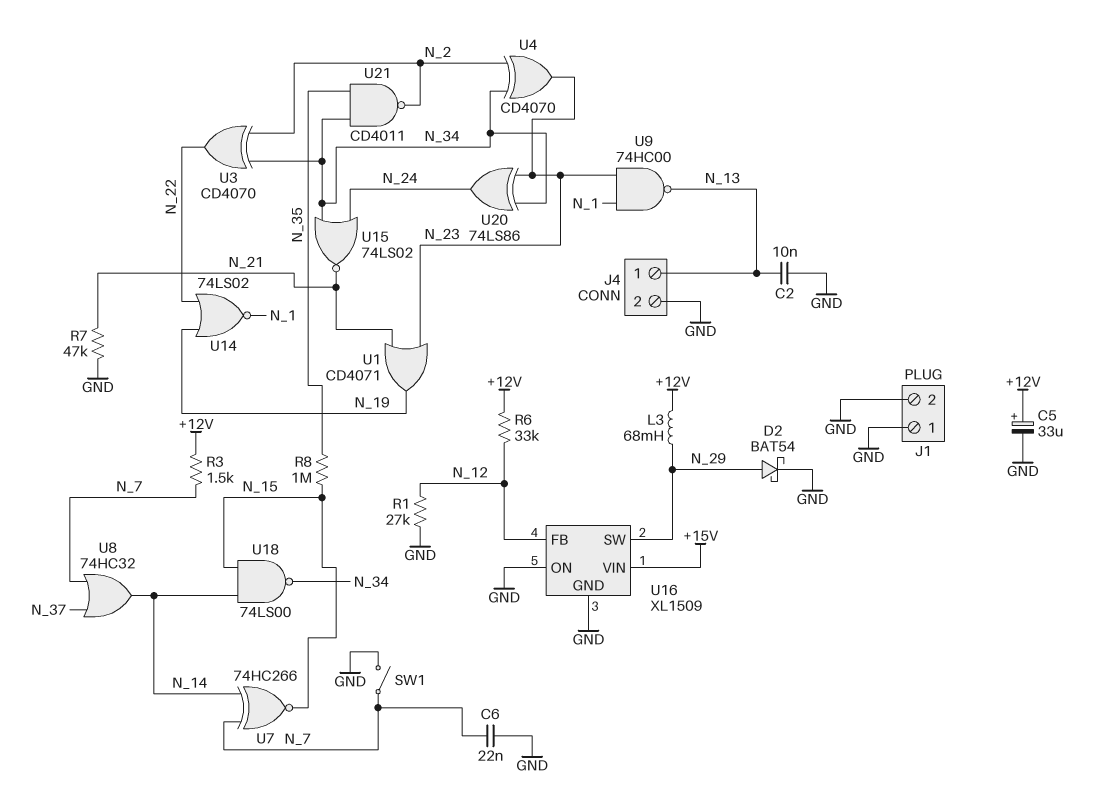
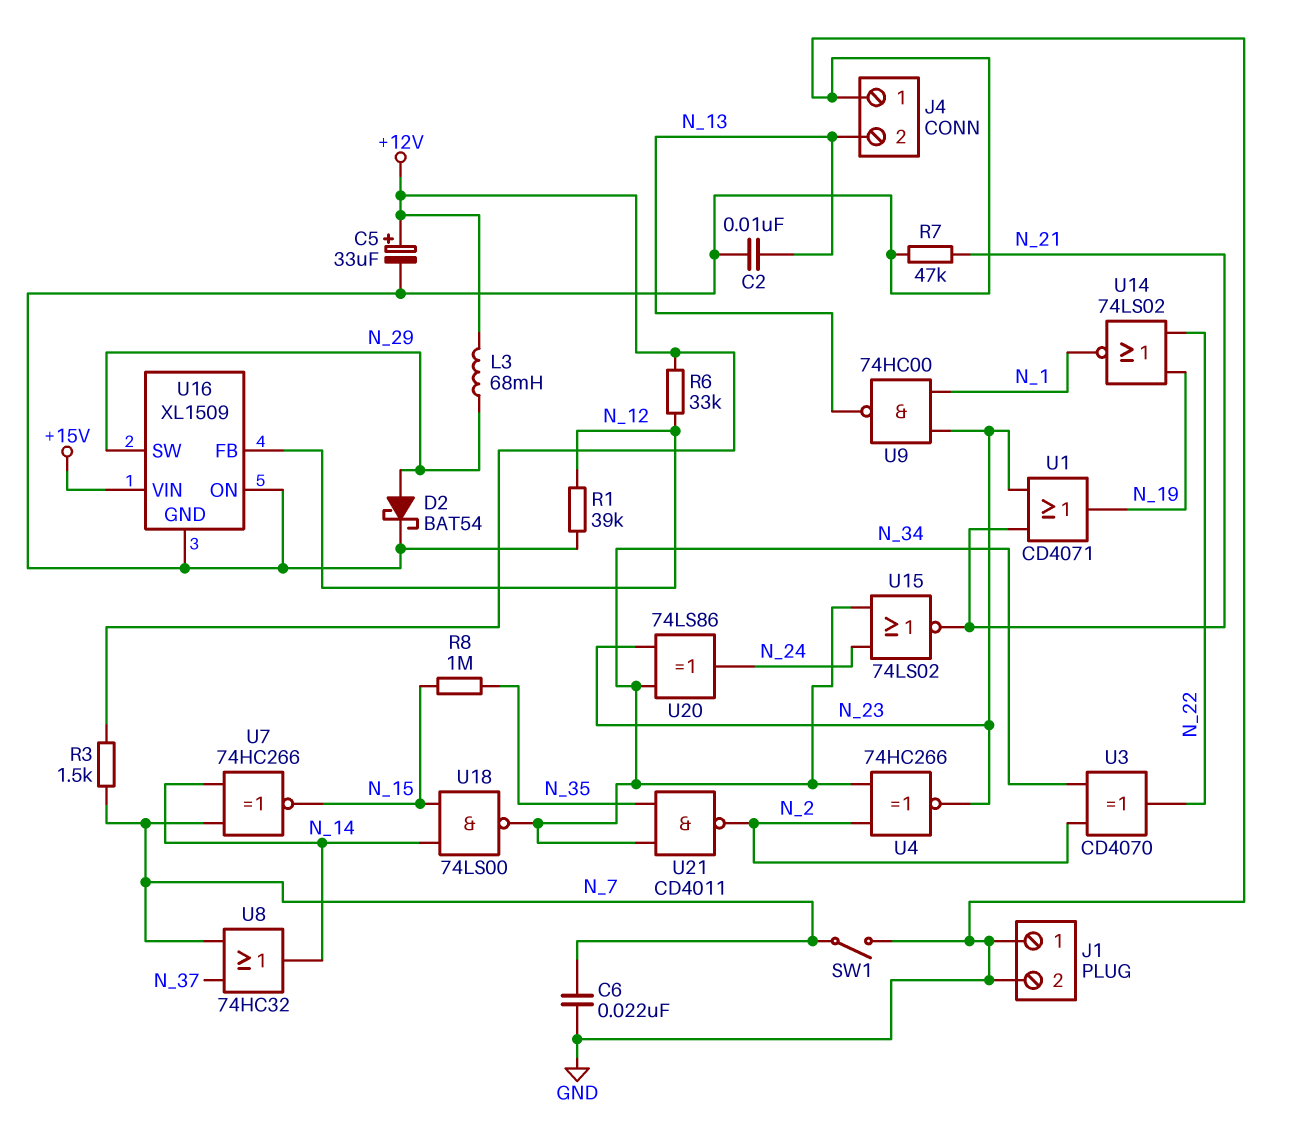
J4 pin 1: N_13 -> GND
J4 pin 2: GND -> N_13
R1: 27k (GND, N_12) -> 39k (GND, N_12)
U4: XOR CD4070 (in N_2, in N_34, out N_23) -> XNOR 74HC266 (in N_2, in N_34, out N_23)

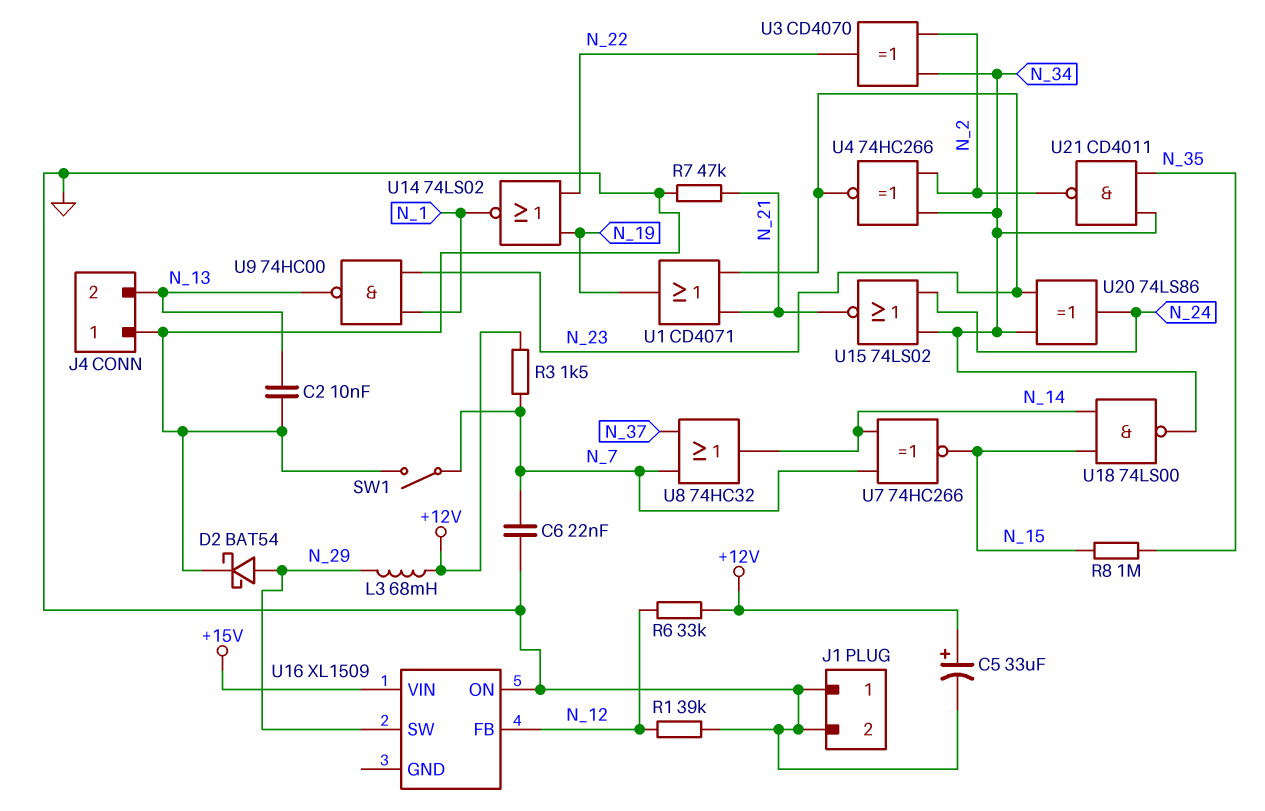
U16 pin GND: GND -> none

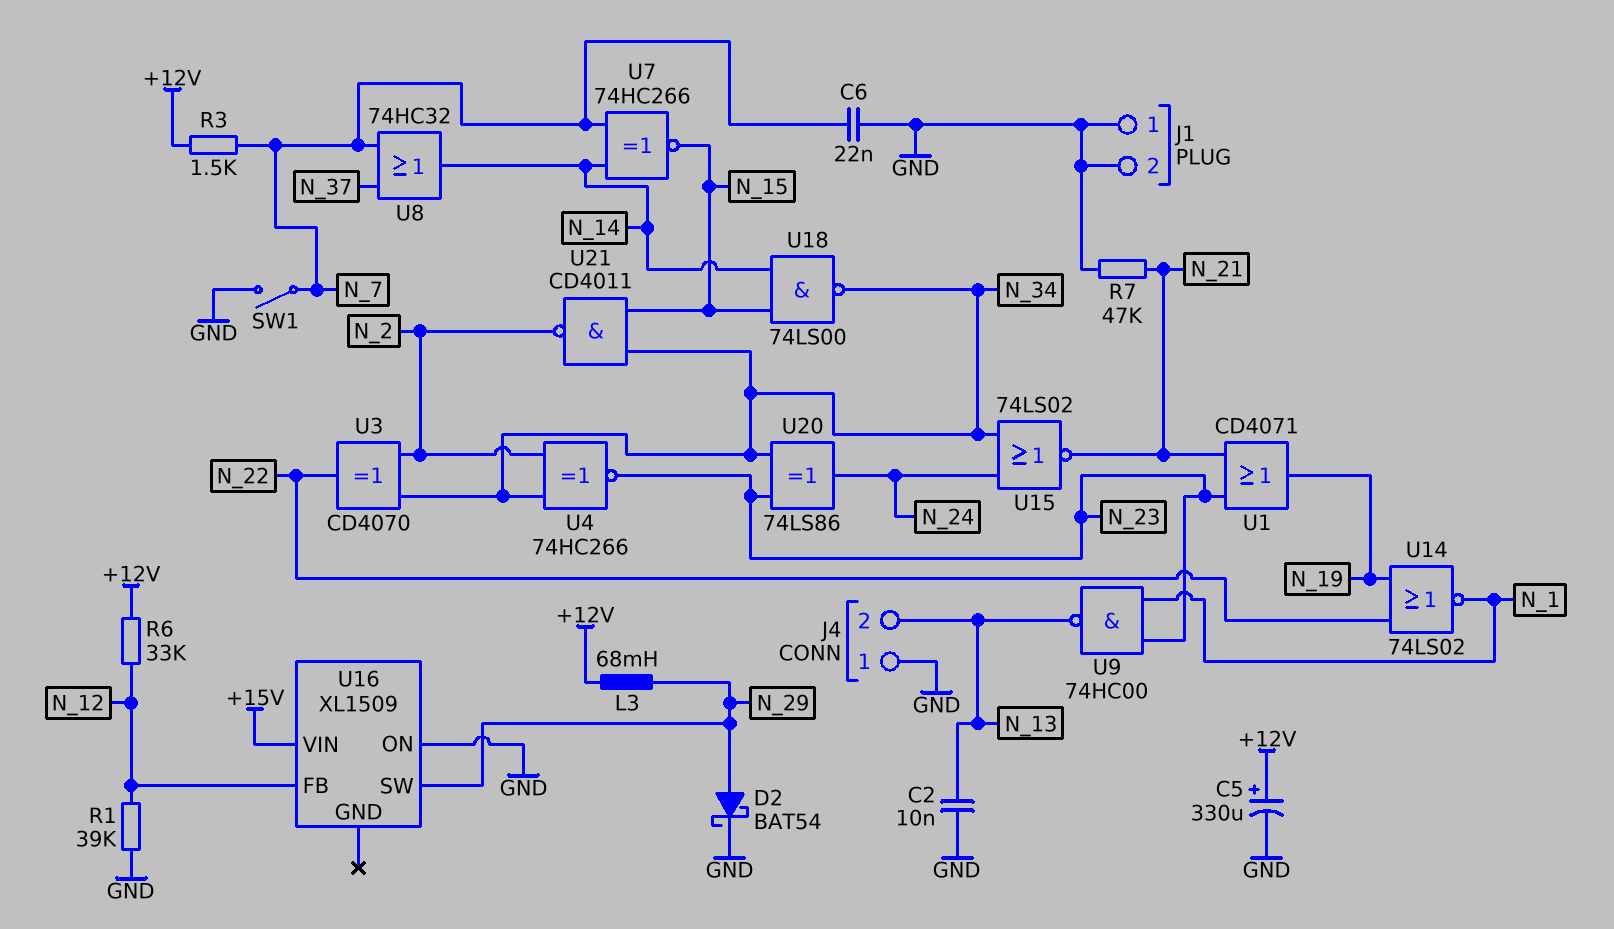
C5: 33uF (plus +12V, minus GND) -> 330uF (plus +12V, minus GND)
R8: 1M (N_15, N_35) -> none
U21: NAND CD4011 (in N_34, in N_35, out N_2) -> NAND CD4011 (in N_15, in N_34, out N_2)

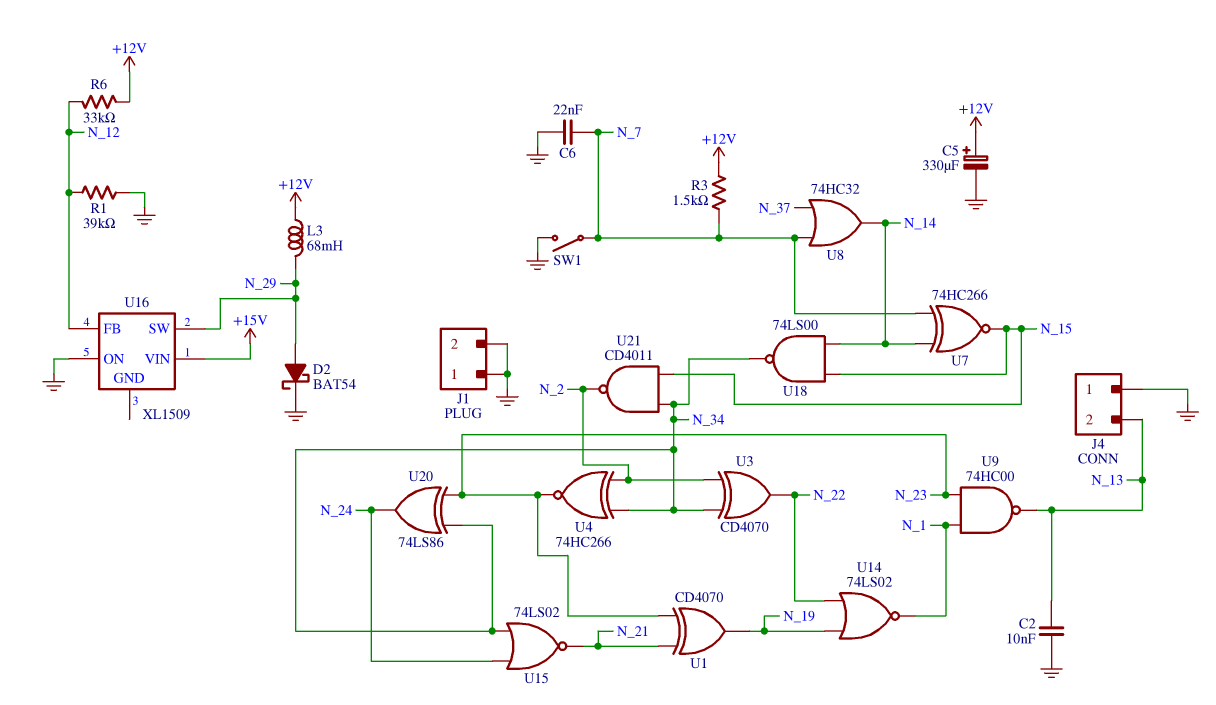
R7: 47k (GND, N_21) -> none
U1: OR CD4071 (in N_21, in N_23, out N_19) -> XOR CD4070 (in N_21, in N_23, out N_19)

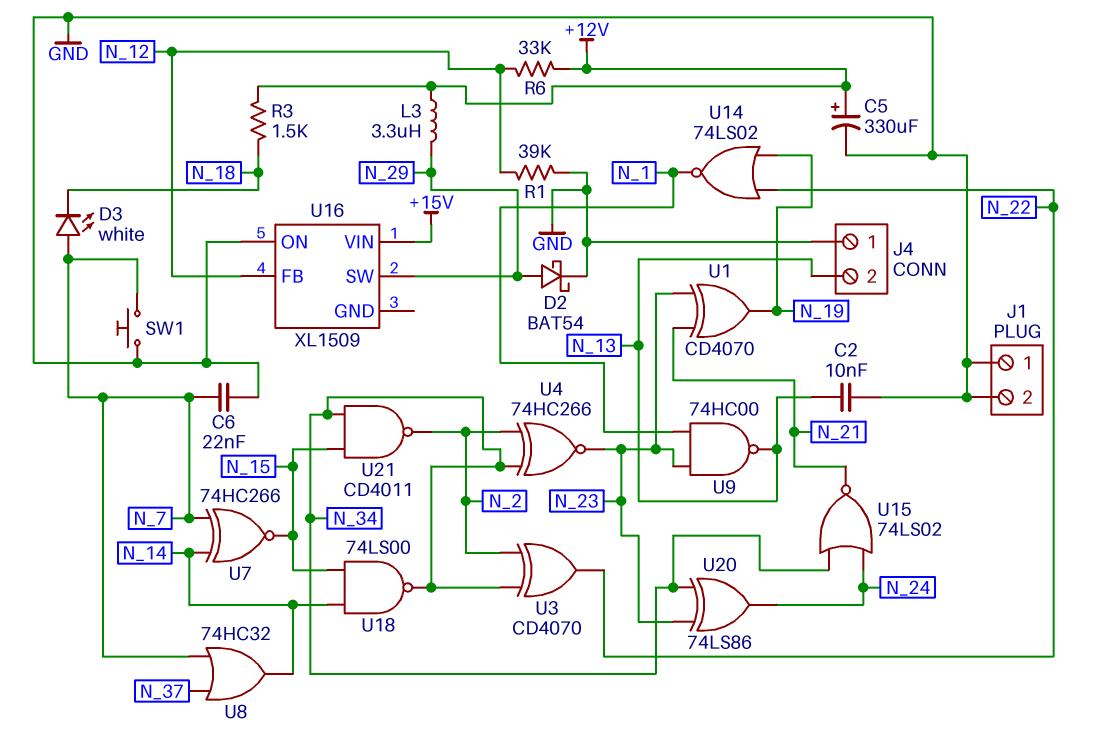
D3: none -> LED white (A N_7, K N_18)
L3: 68mH (+12V, N_29) -> 3.3uH (+12V, N_29)
R3: 1.5k (+12V, N_7) -> 1.5k (+12V, N_18)
SW1: switch (GND, N_7) -> button (GND, N_7)

